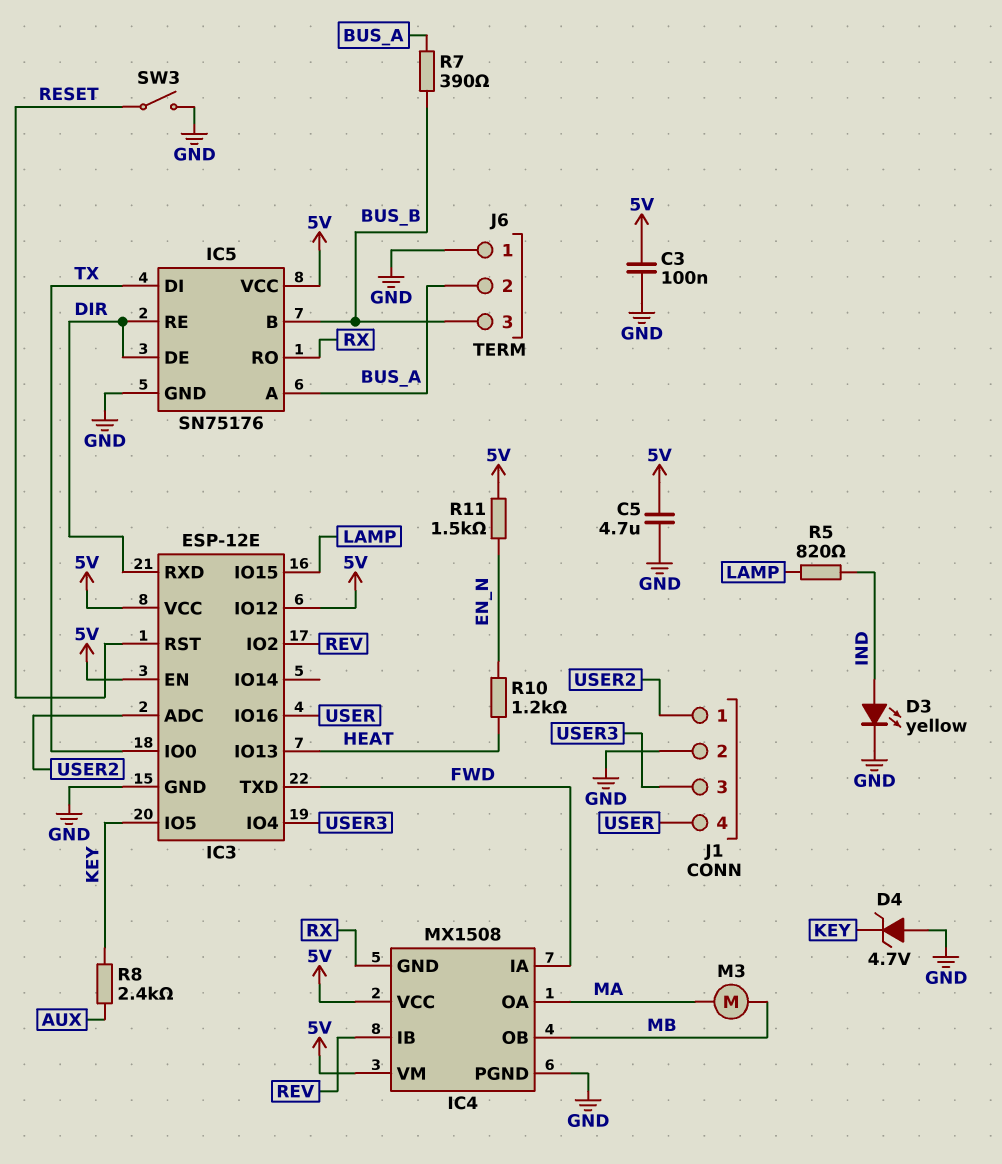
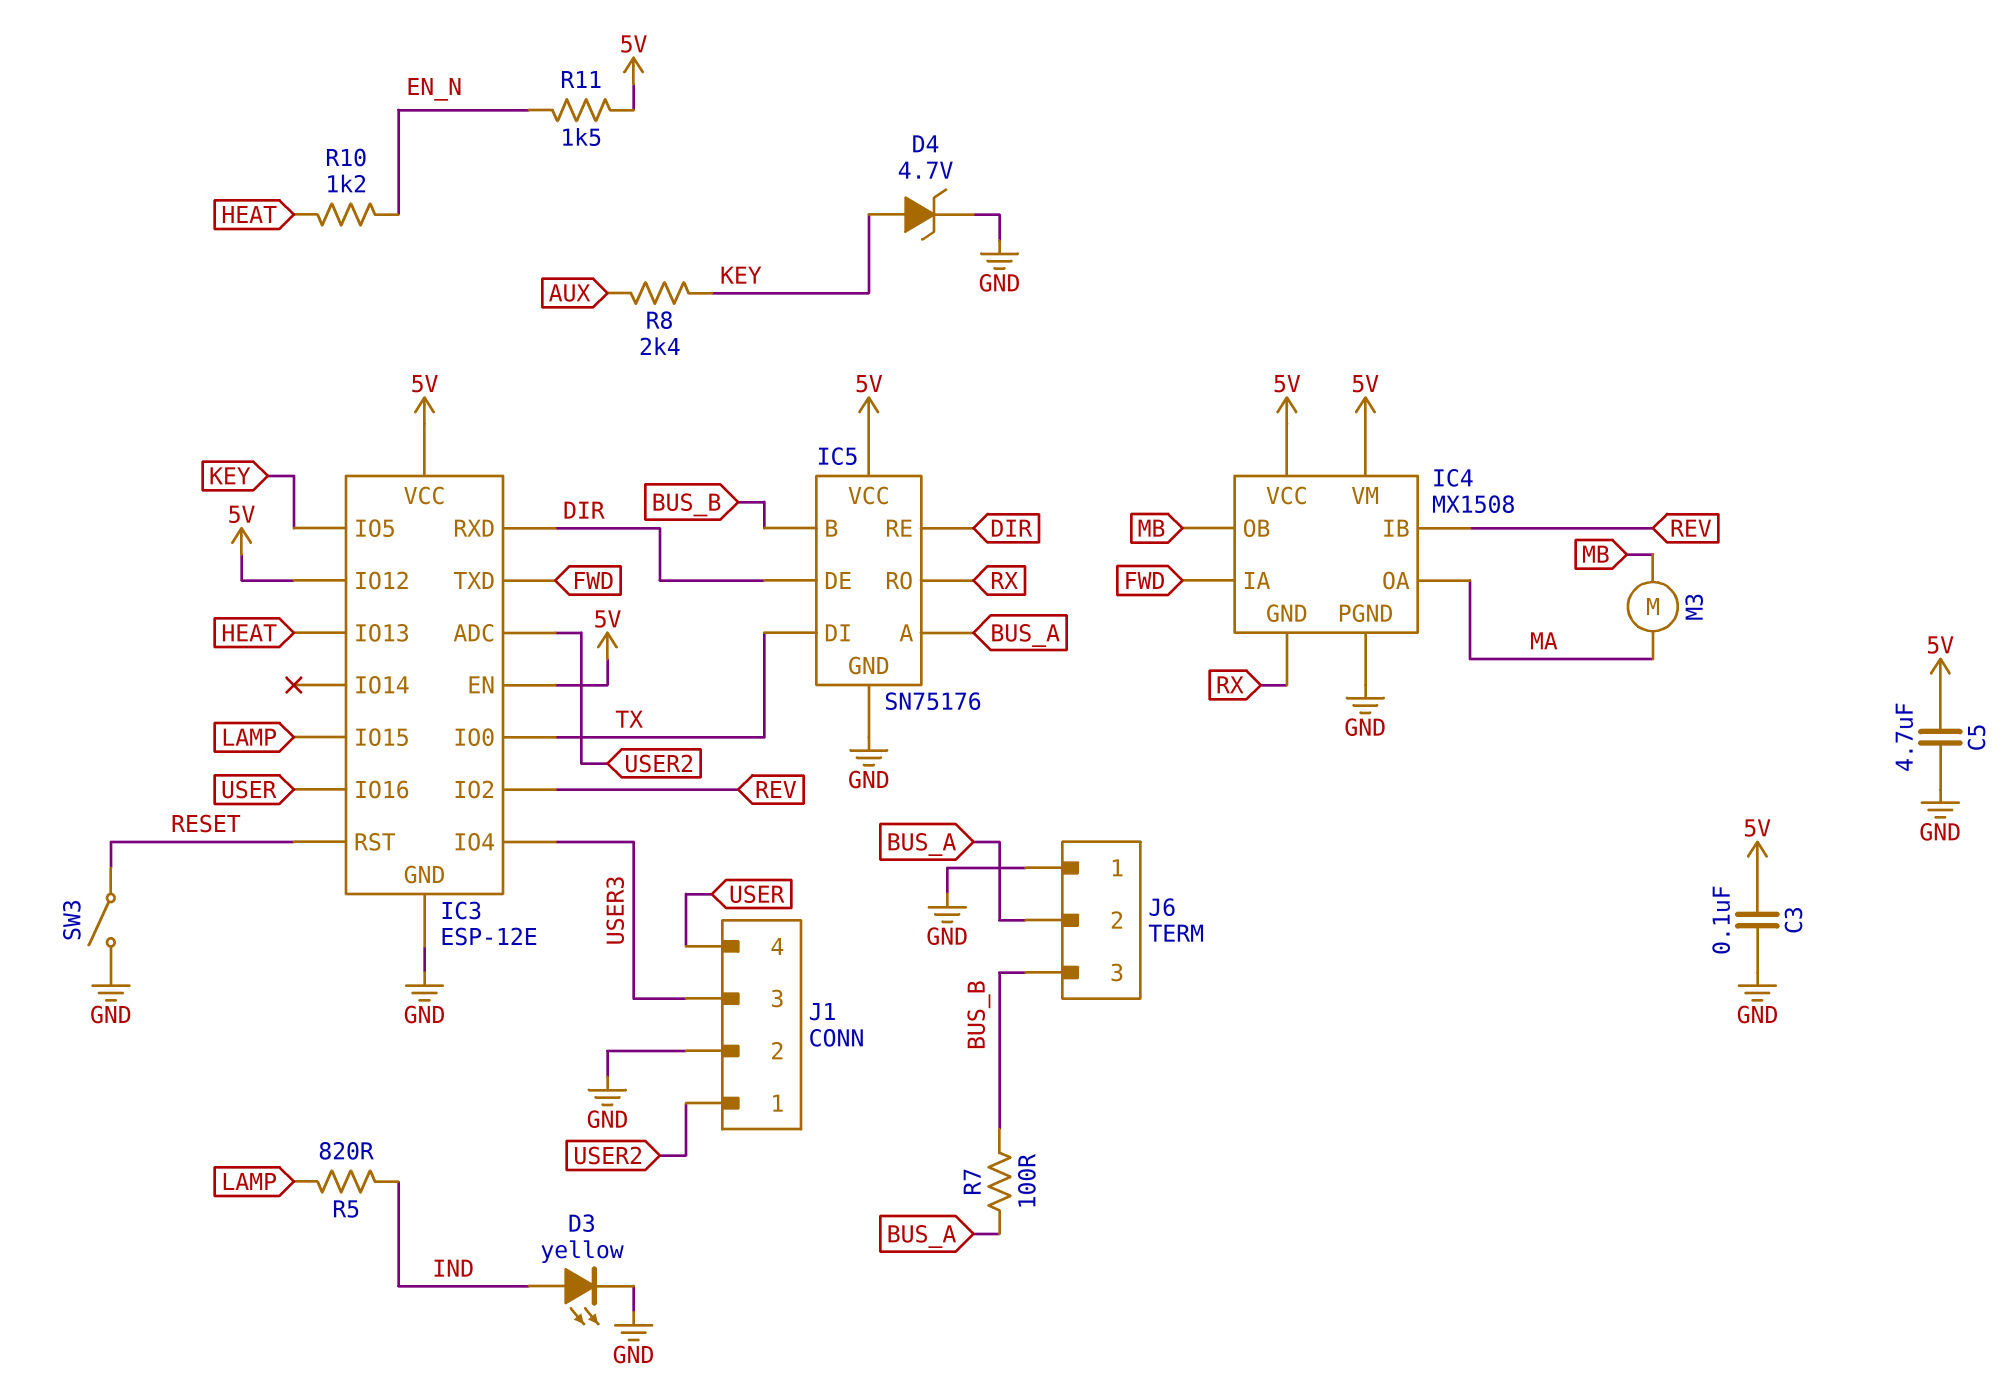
D4: zener 4.7V (A GND, K KEY) -> zener 4.7V (A KEY, K GND)
R7: 390 (BUS_A, BUS_B) -> 100 (BUS_A, BUS_B)

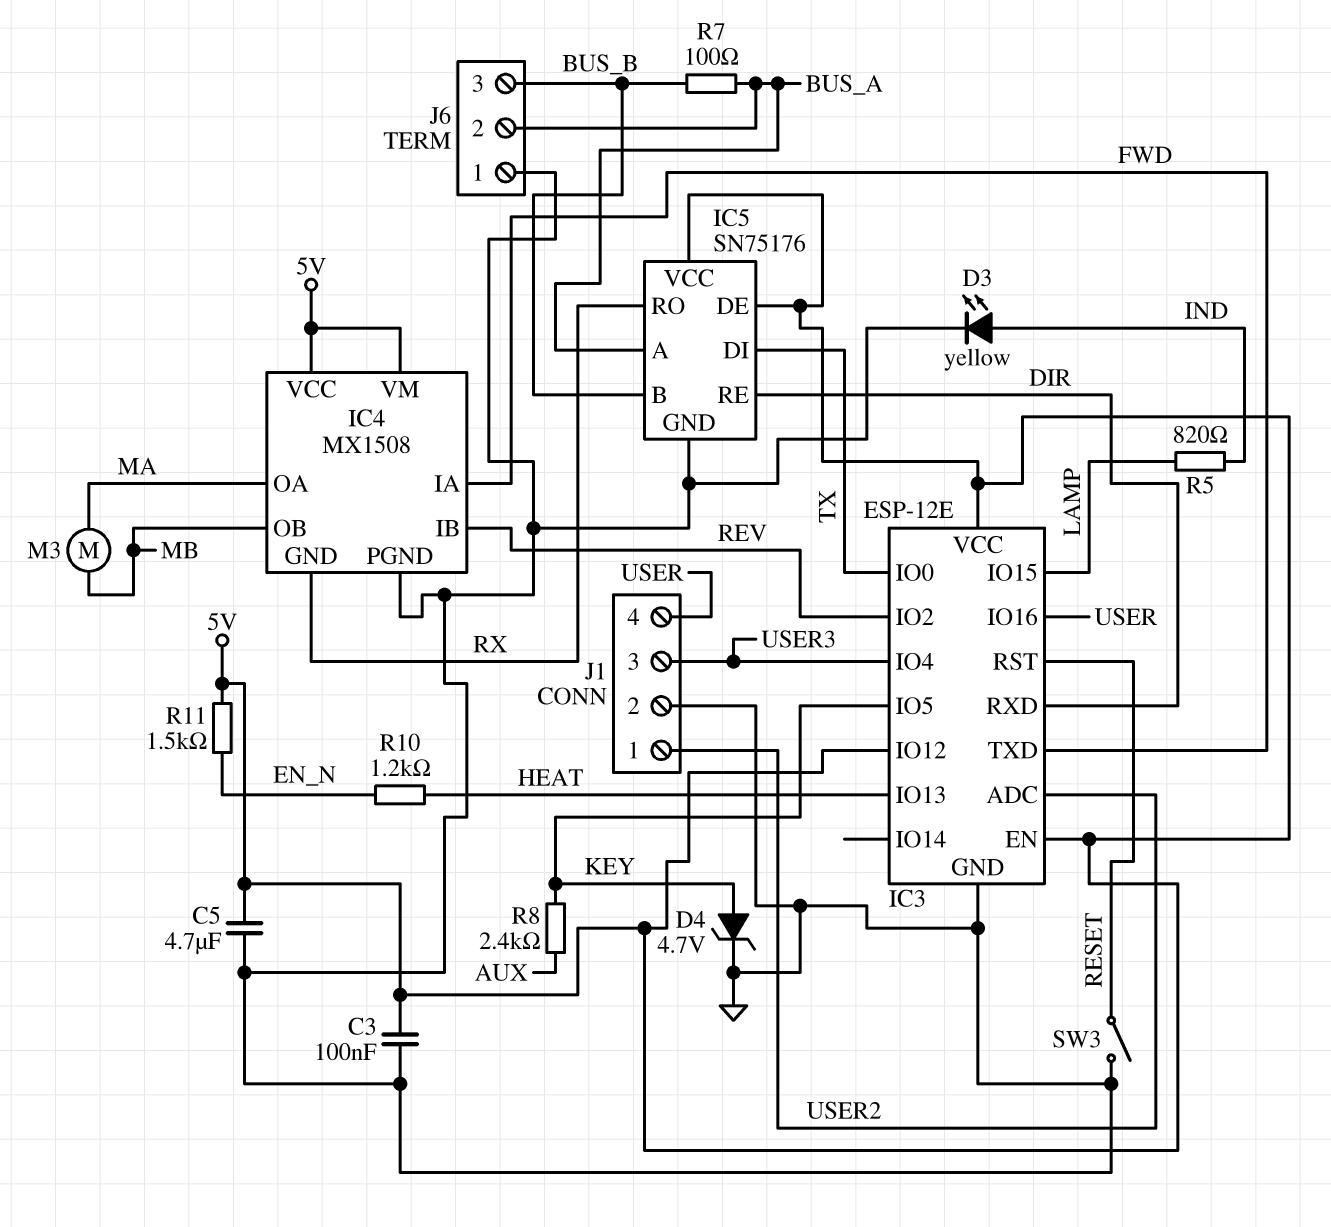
IC5 pin DE: DIR -> 5V

